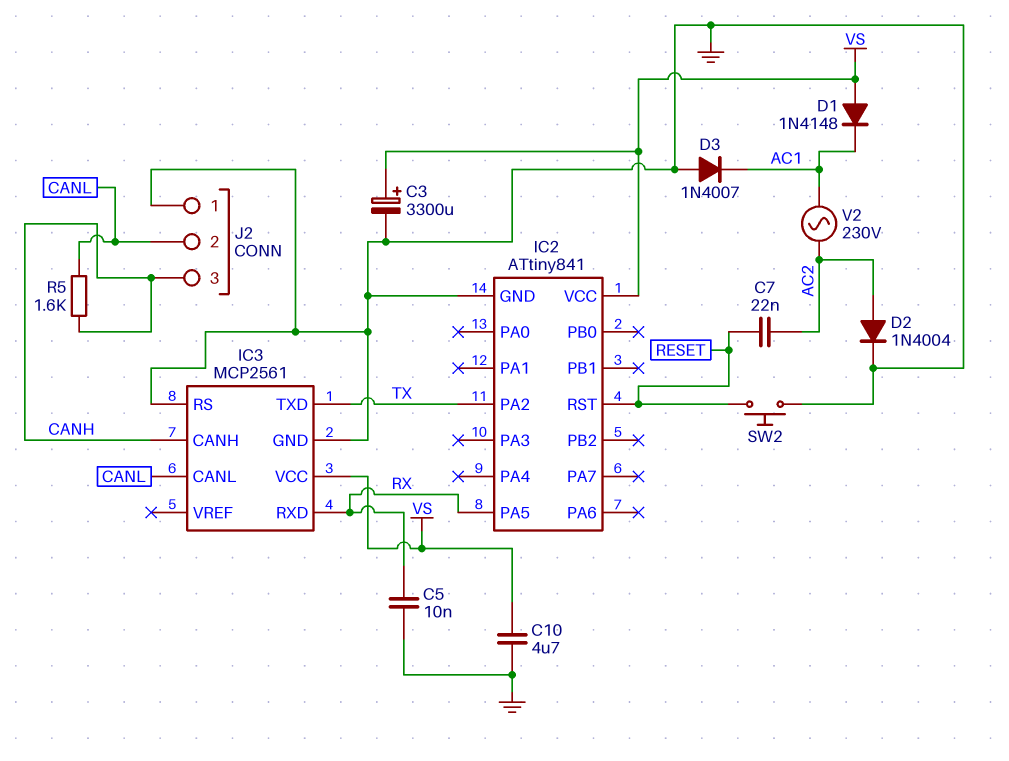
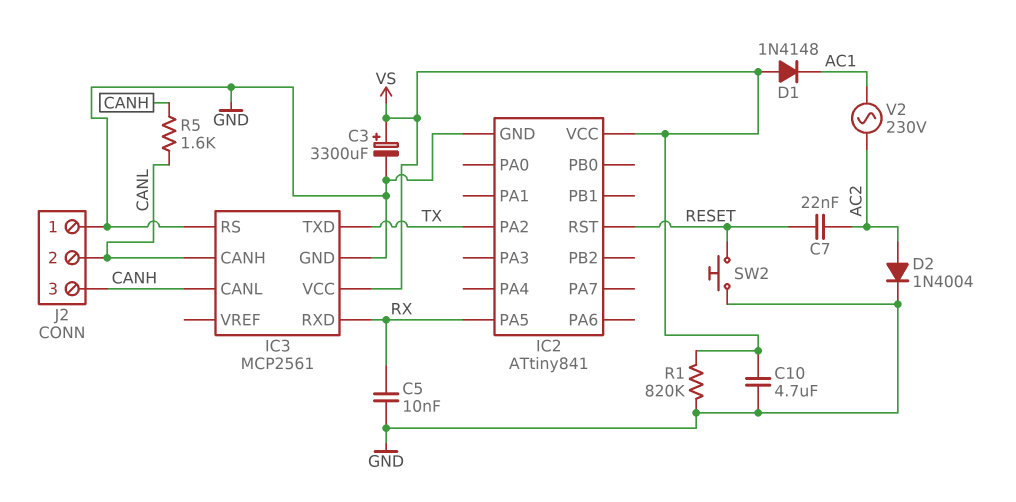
D3: diode 1N4007 (A GND, K AC1) -> none
IC3 pin CANH: CANH -> CANL
IC3 pin CANL: CANL -> CANH
R1: none -> 820k (GND, VS)

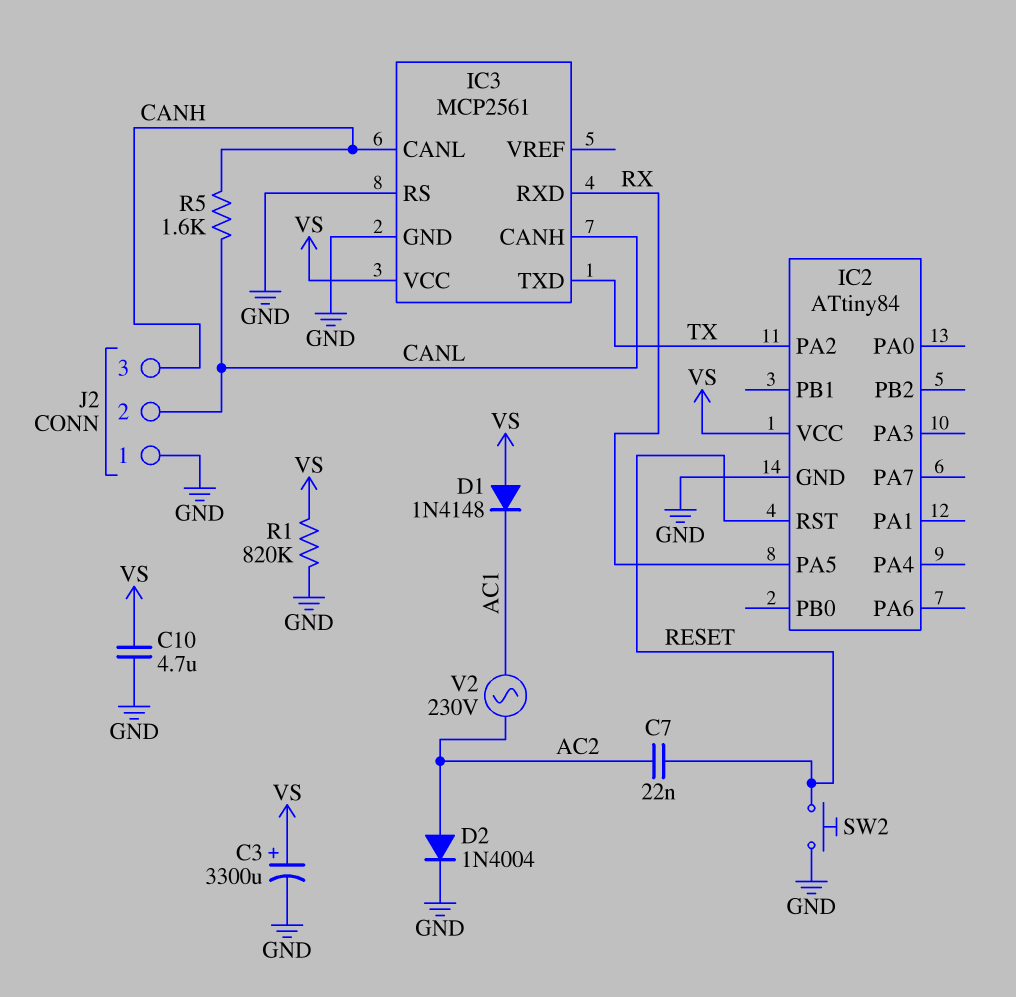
C5: 10nF (GND, RX) -> none
IC2: ATtiny841 -> ATtiny84

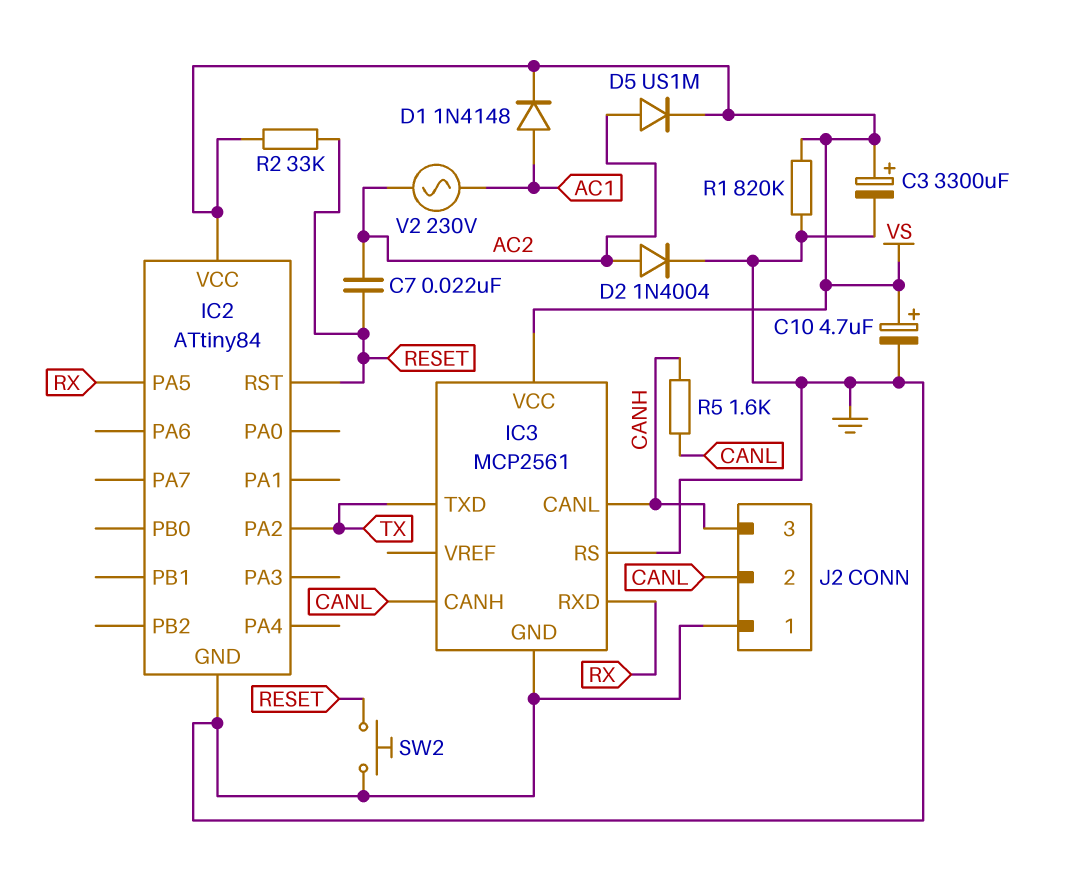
C10: 4.7uF (GND, VS) -> 4.7uF (plus VS, minus GND)
D1: diode 1N4148 (A VS, K AC1) -> diode 1N4148 (A AC1, K VS)
D5: none -> diode US1M (A AC2, K VS)
R2: none -> 33k (RESET, VS)

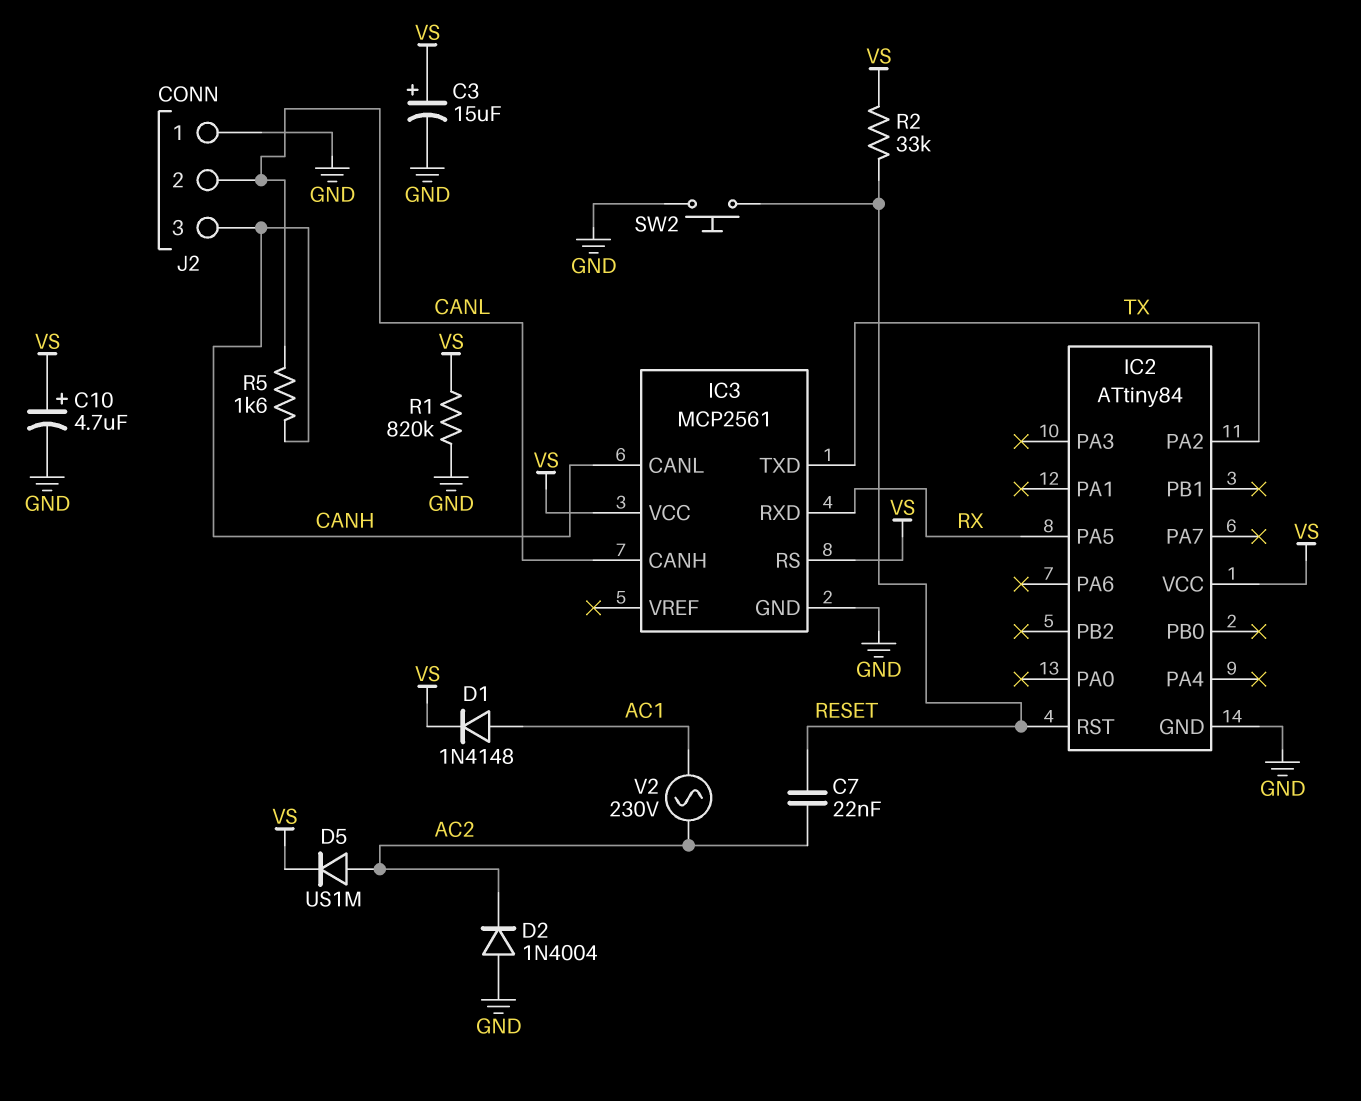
C3: 3300uF (plus VS, minus GND) -> 15uF (plus VS, minus GND)
D2: diode 1N4004 (A AC2, K GND) -> diode 1N4004 (A GND, K AC2)
IC3 pin RS: GND -> VS

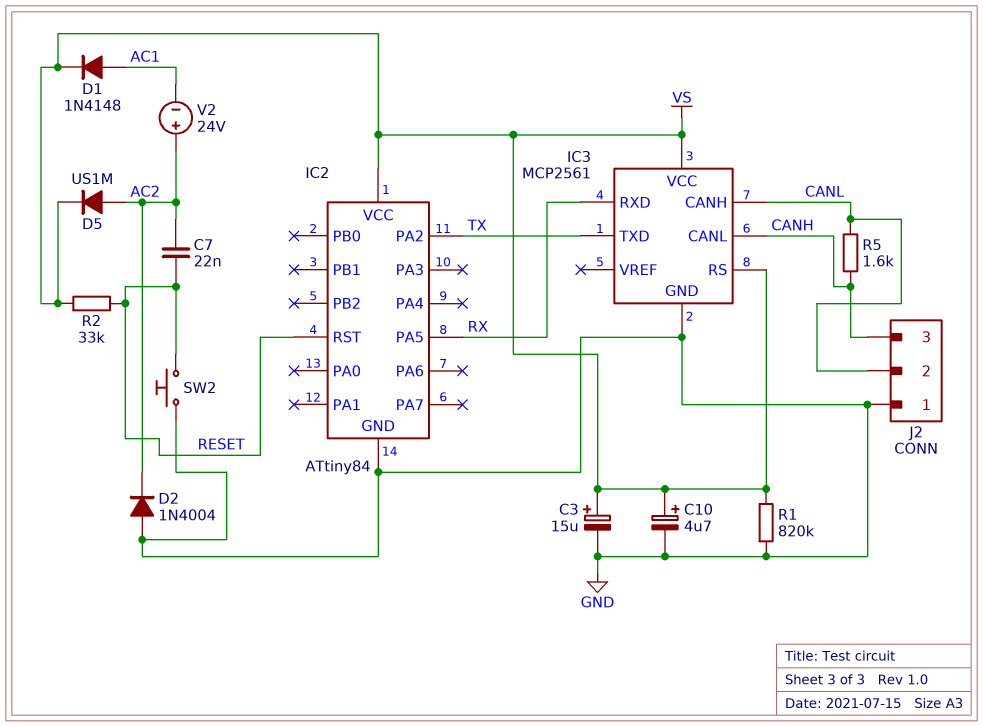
V2: AC 230V (AC1, AC2) -> 24V (plus AC2, minus AC1)

